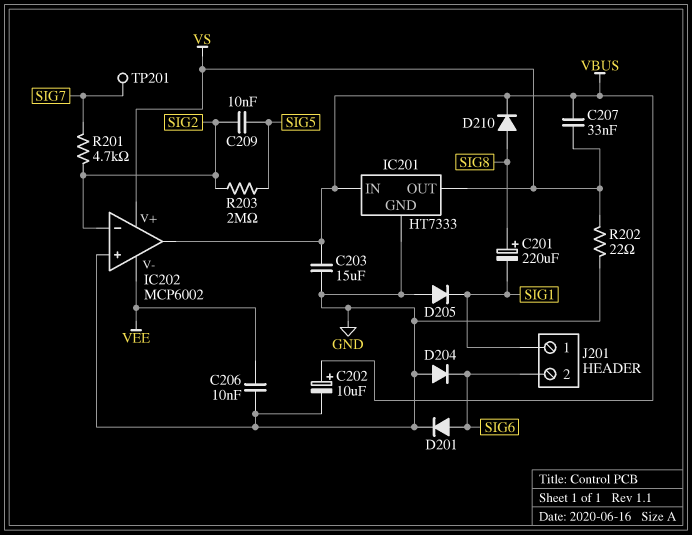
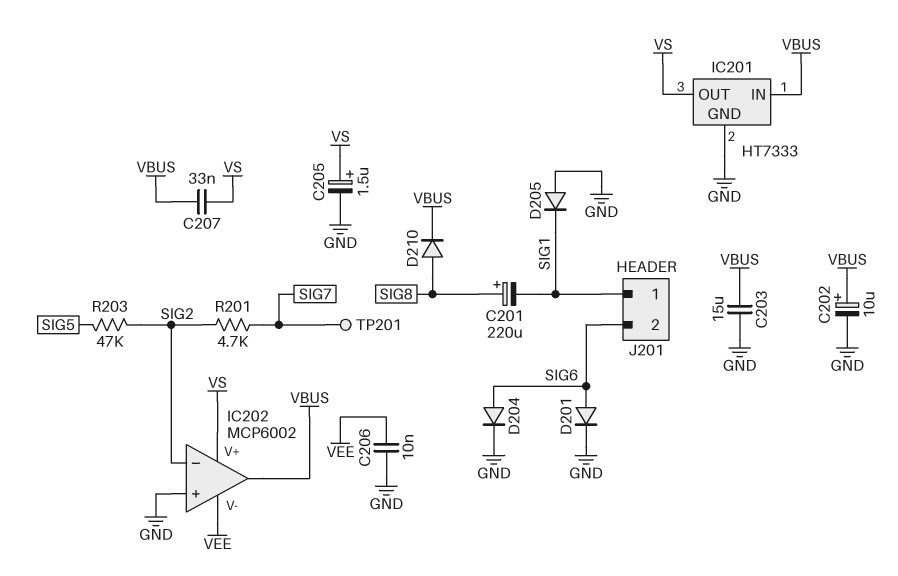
C205: none -> 1.5uF (plus VS, minus GND)
C209: 10nF (SIG2, SIG5) -> none
D204: diode (A GND, K SIG6) -> diode (A SIG6, K GND)
R202: 22 (GND, VS) -> none
R203: 2M (SIG2, SIG5) -> 47k (SIG2, SIG5)

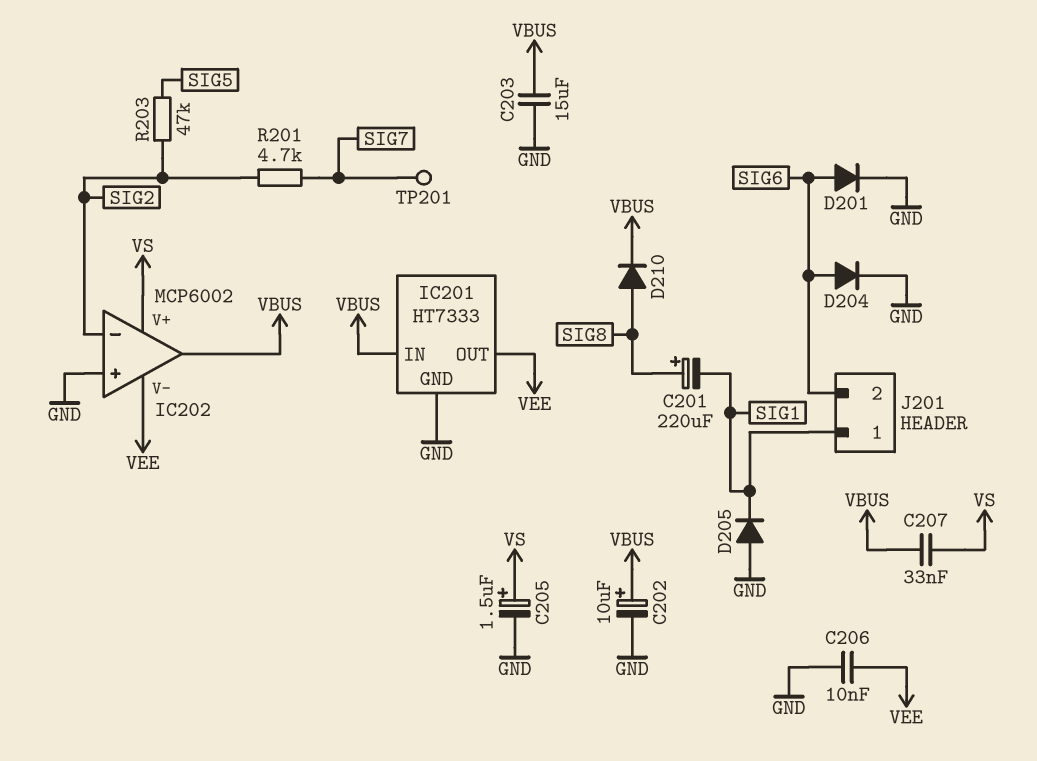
IC201 pin OUT: VS -> VEE

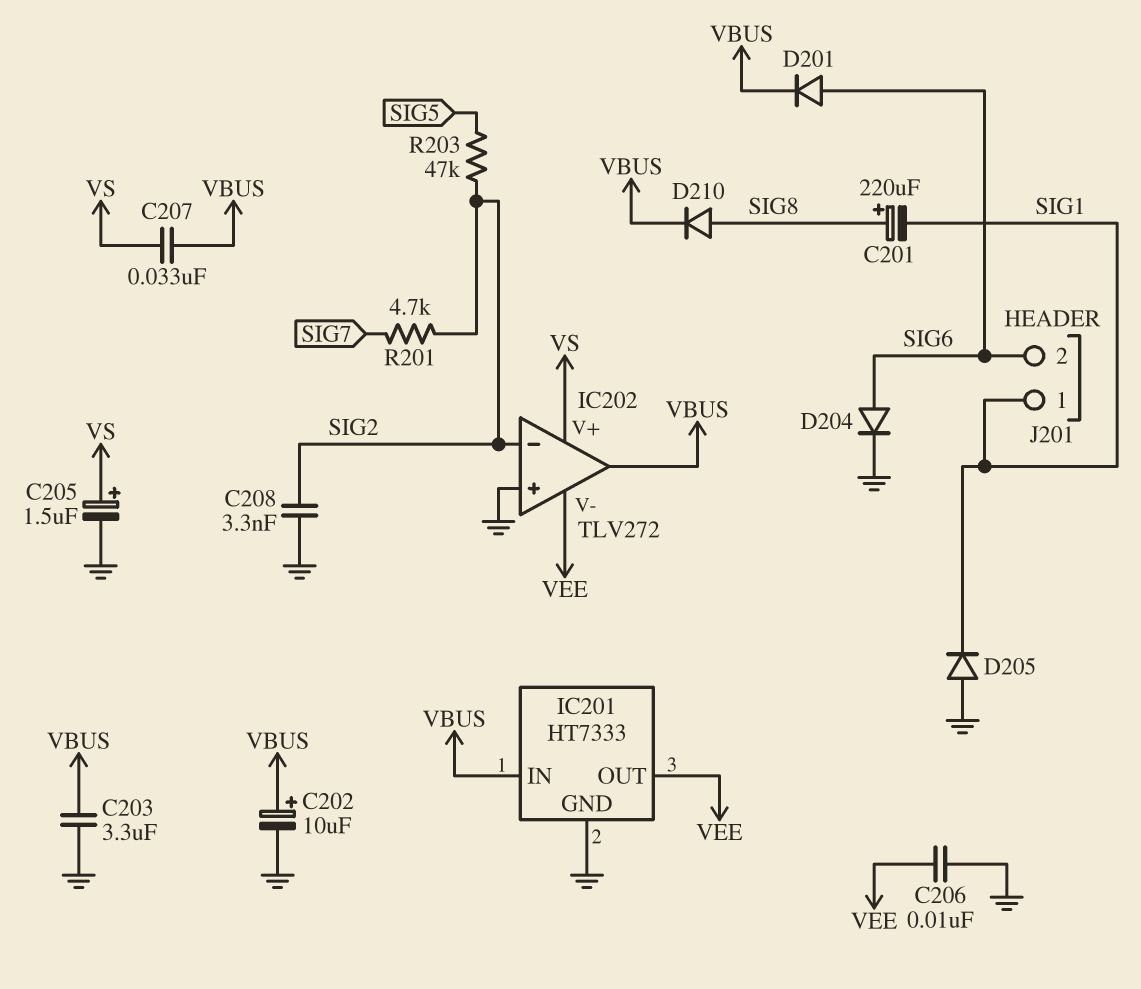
C203: 15uF (GND, VBUS) -> 3.3uF (GND, VBUS)
C208: none -> 3.3nF (GND, SIG2)
D201: diode (A SIG6, K GND) -> diode (A SIG6, K VBUS)
IC202: MCP6002 -> TLV272
TP201: test point (SIG7) -> none

